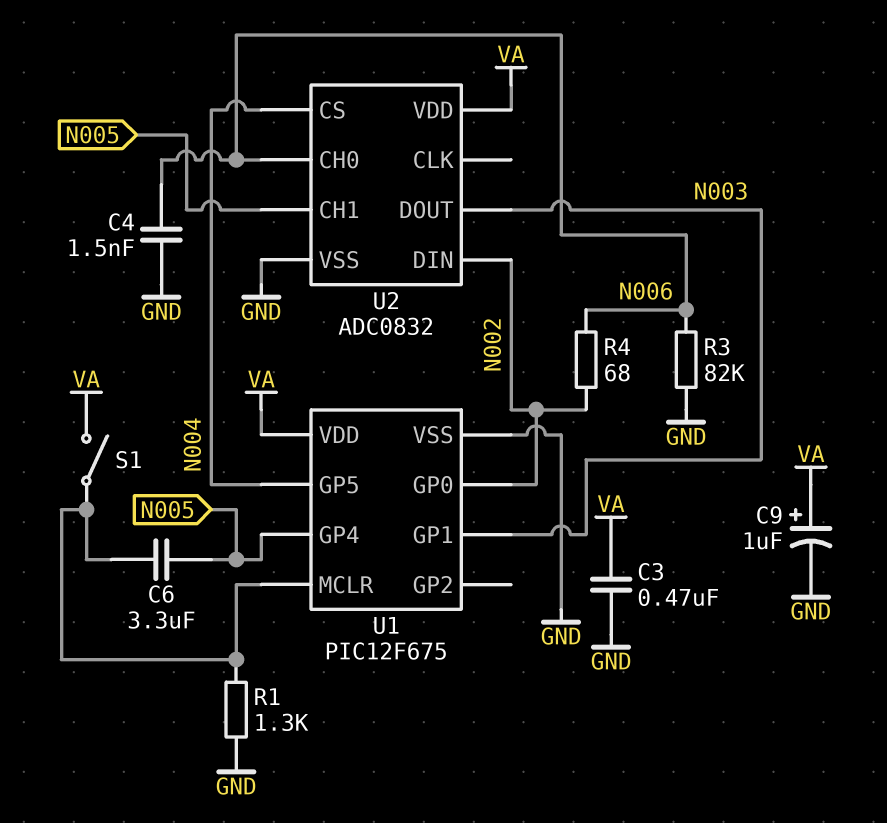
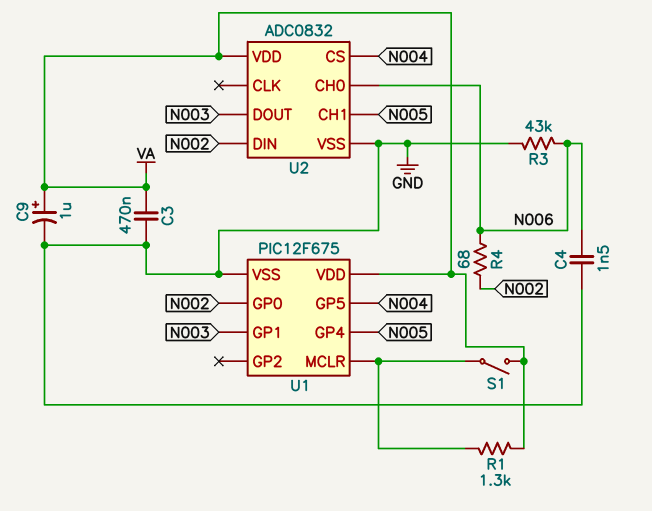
C6: 3.3uF (N005, U1/MCLR) -> none
R1: 1.3k (GND, U1/MCLR) -> 1.3k (U1/MCLR, VA)
R3: 82k (GND, N006) -> 43k (GND, N006)

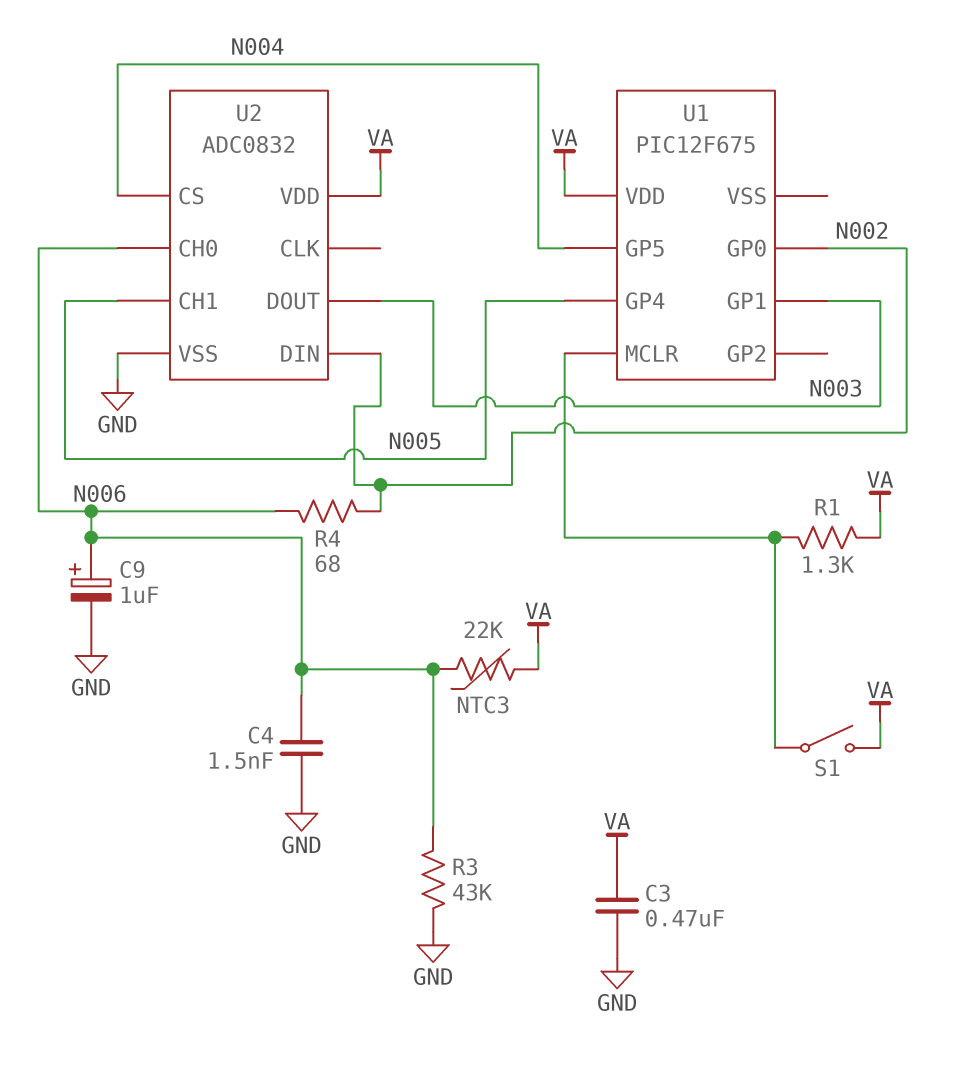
C9: 1uF (plus VA, minus GND) -> 1uF (plus N006, minus GND)
NTC3: none -> 22k (N006, VA)
U1 pin VSS: GND -> none

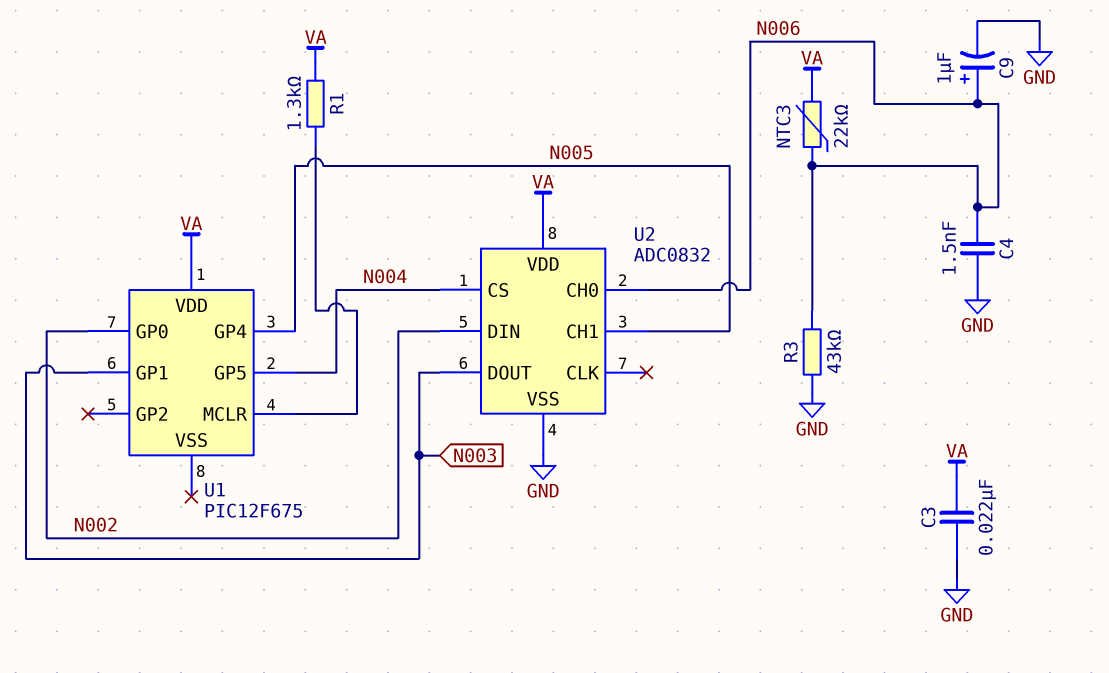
C3: 470nF (GND, VA) -> 22nF (GND, VA)
R4: 68 (N002, N006) -> none
S1: switch (U1/MCLR, VA) -> none

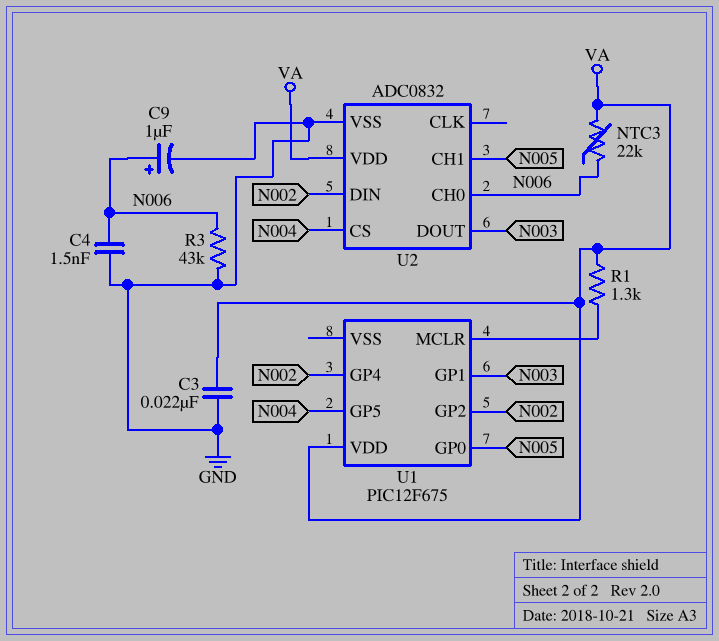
U1 pin GP0: N002 -> N005
U1 pin GP2: none -> N002
U1 pin GP4: N005 -> N002

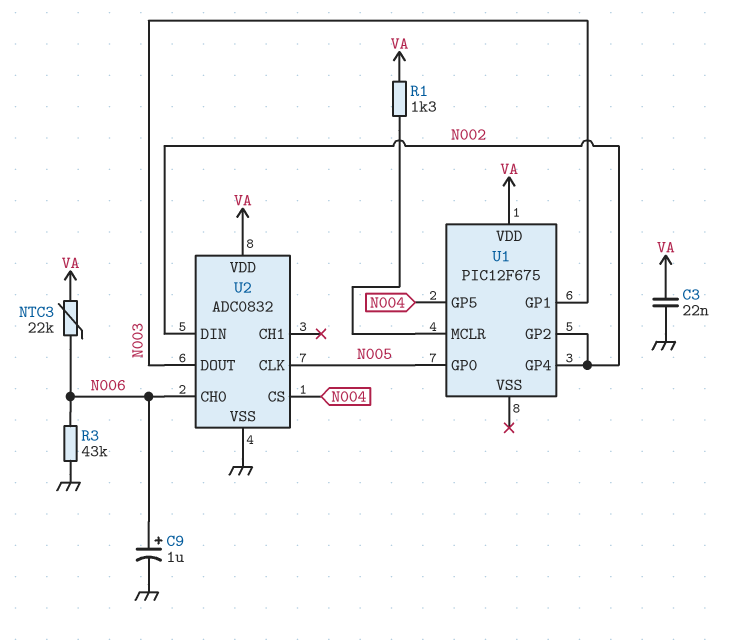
C4: 1.5nF (GND, N006) -> none
U2 pin CH1: N005 -> none
U2 pin CLK: none -> N005

